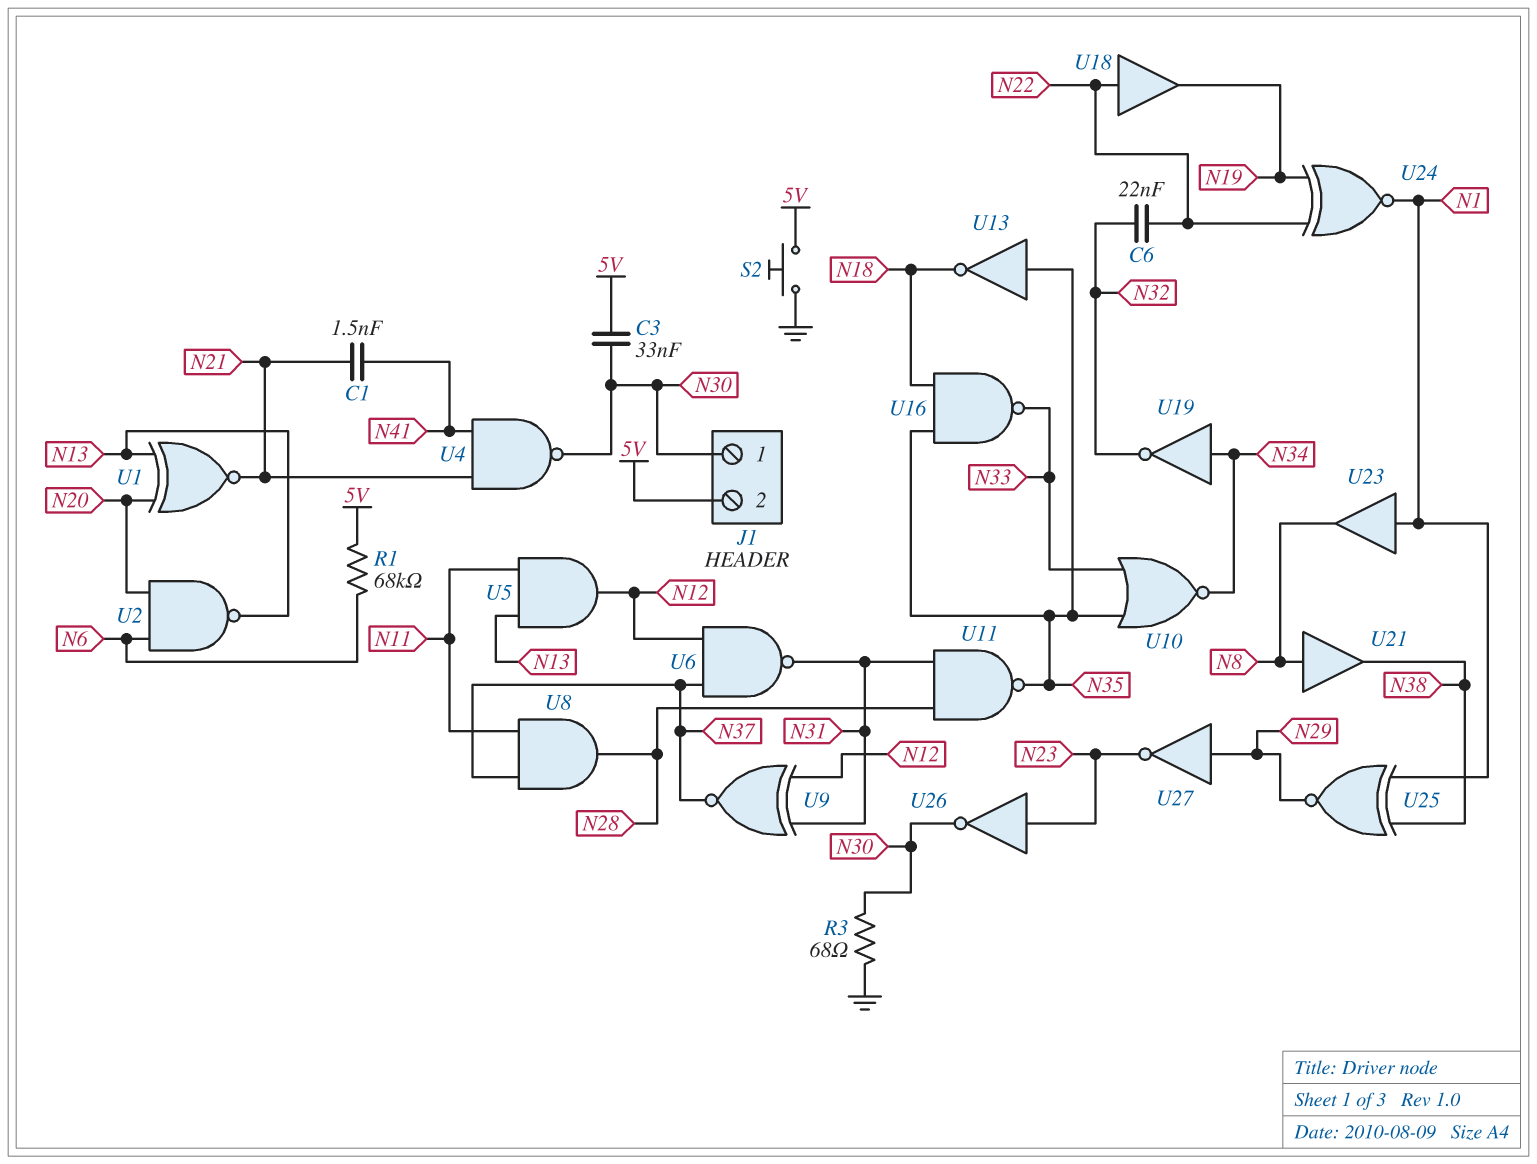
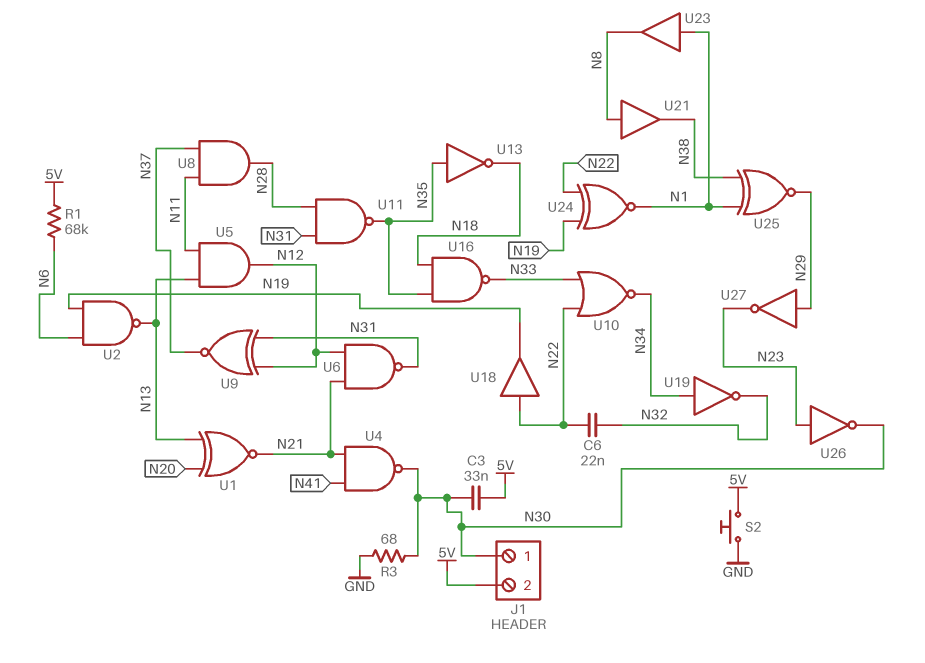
C1: 1.5nF (N21, N41) -> none
U2: NAND (in N6, in N20, out N13) -> NAND (in N6, in N19, out N13)
U6: NAND (in N12, in N37, out N31) -> NAND (in N12, in N21, out N31)
U10: NOR (in N33, in N35, out N34) -> NOR (in N22, in N33, out N34)

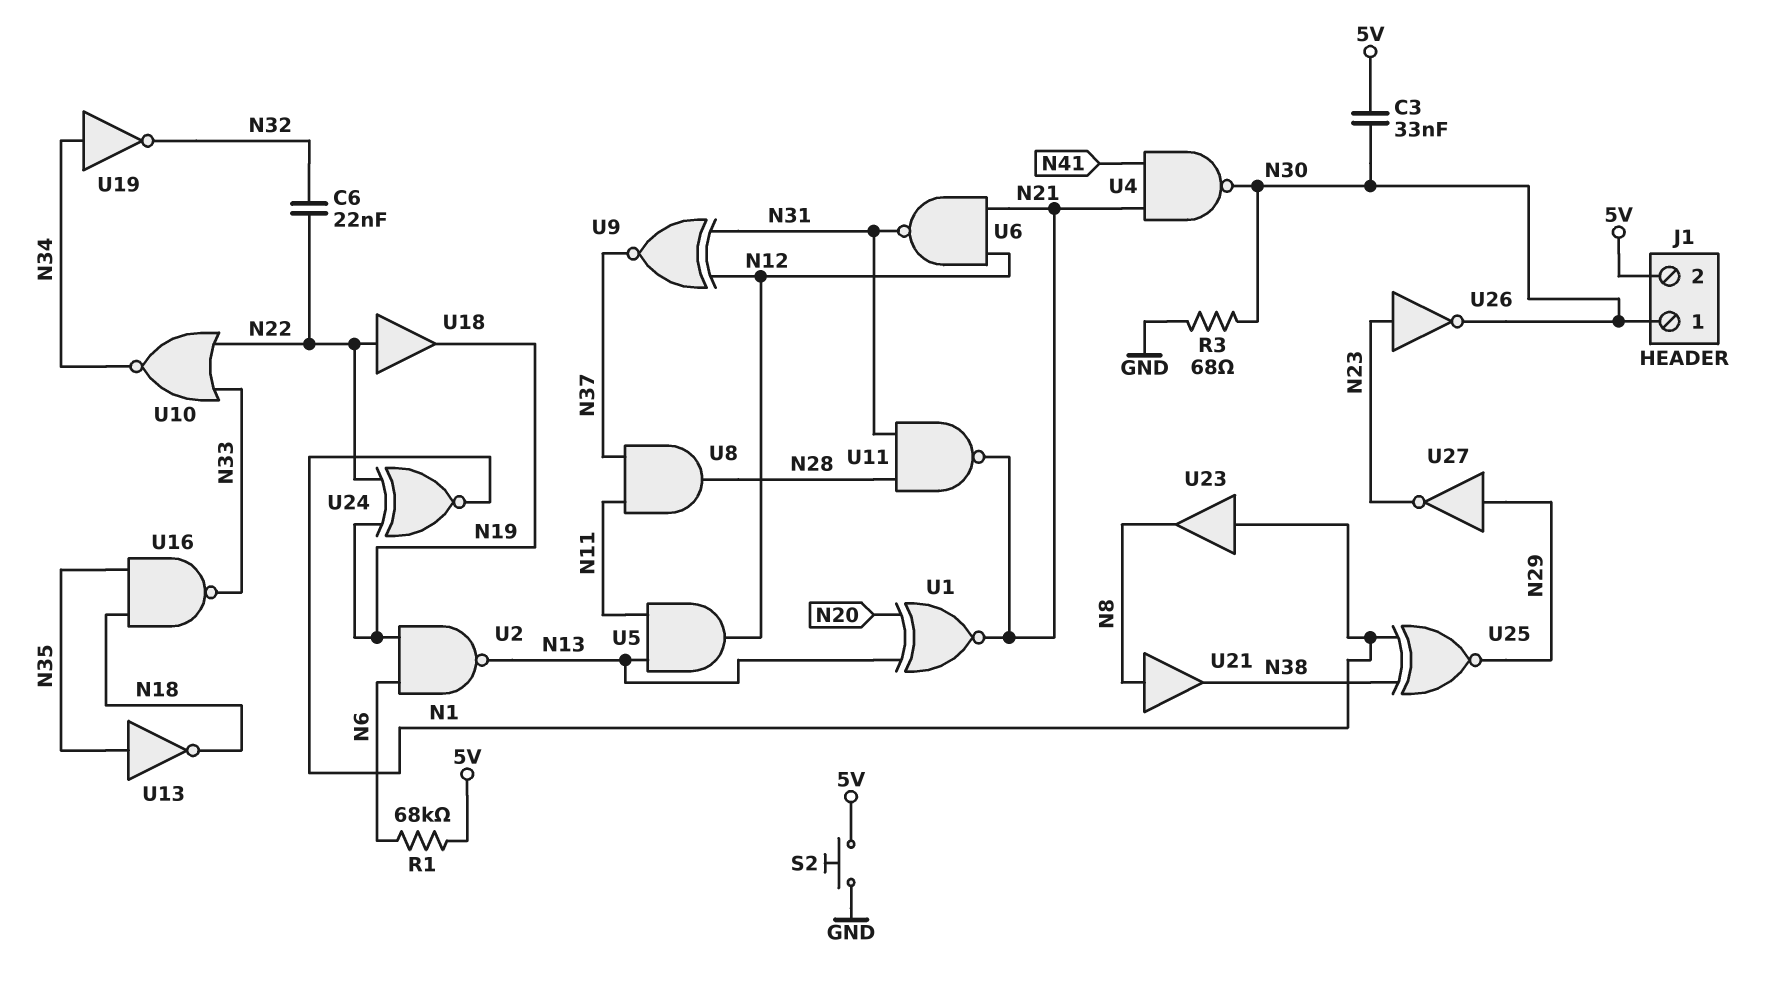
U11: NAND (in N28, in N31, out N35) -> NAND (in N28, in N31, out N21)

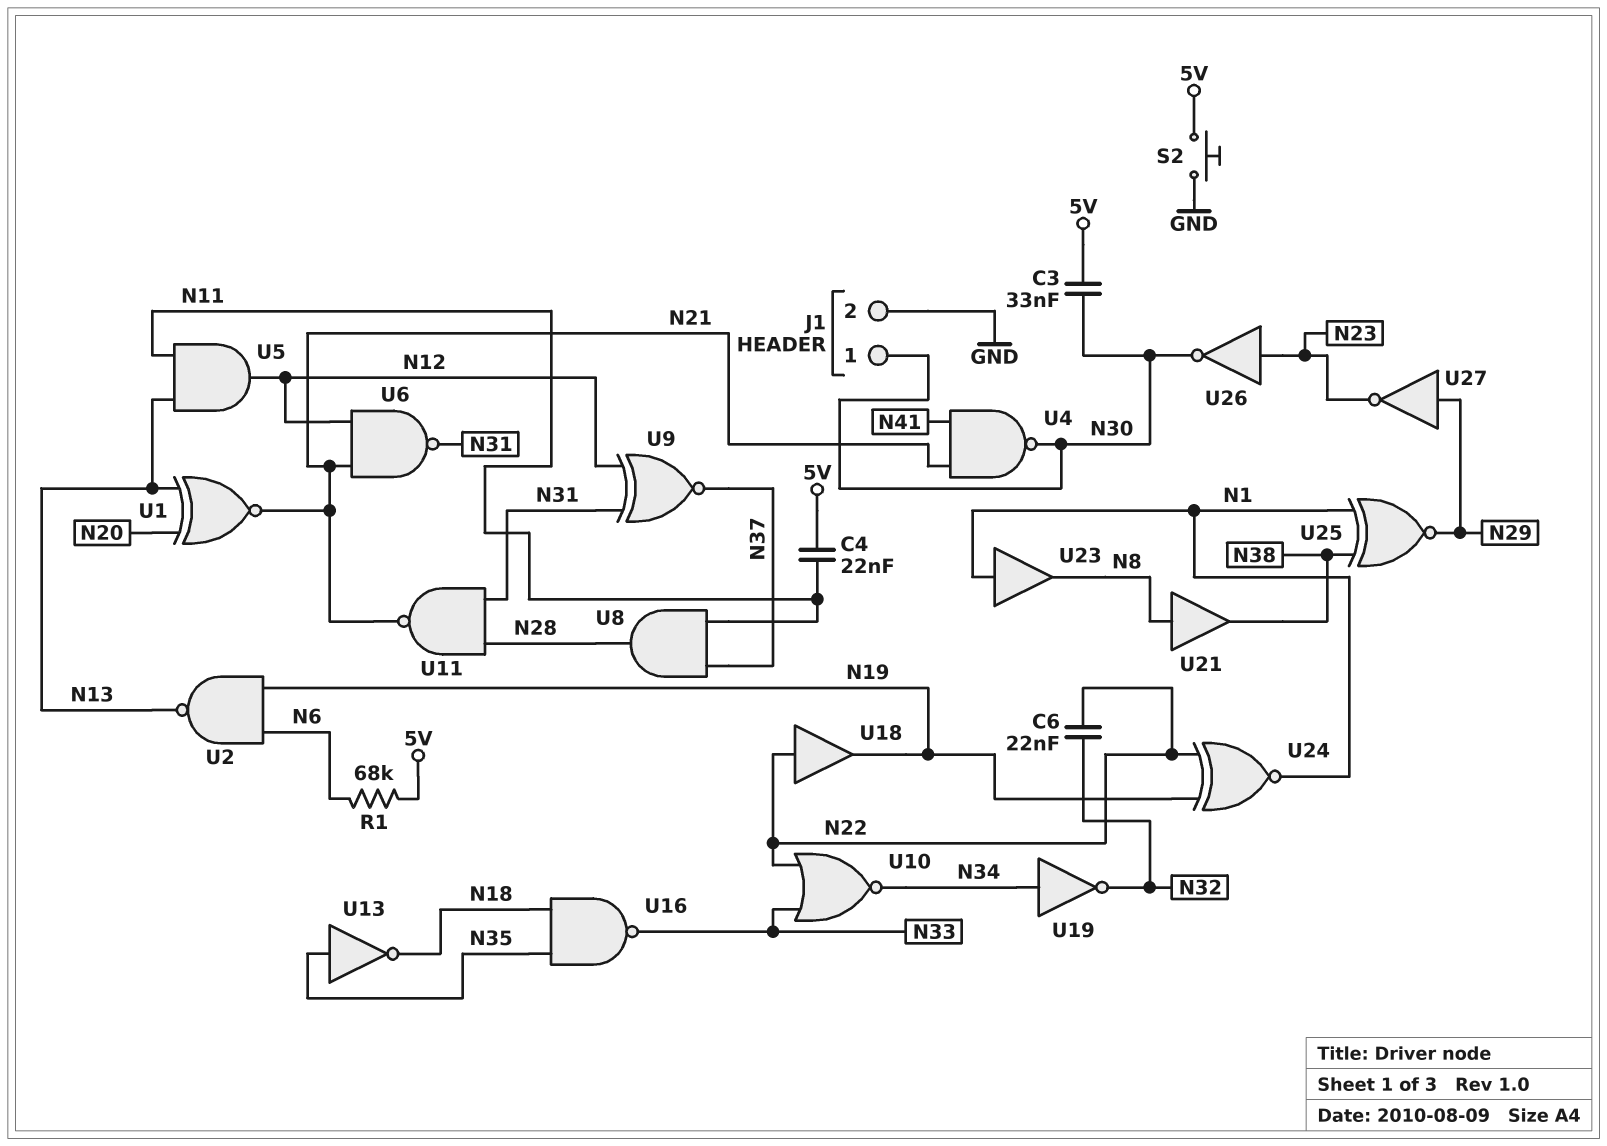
C4: none -> 22nF (5V, N11)
J1 pin 2: 5V -> GND
R3: 68 (GND, N30) -> none

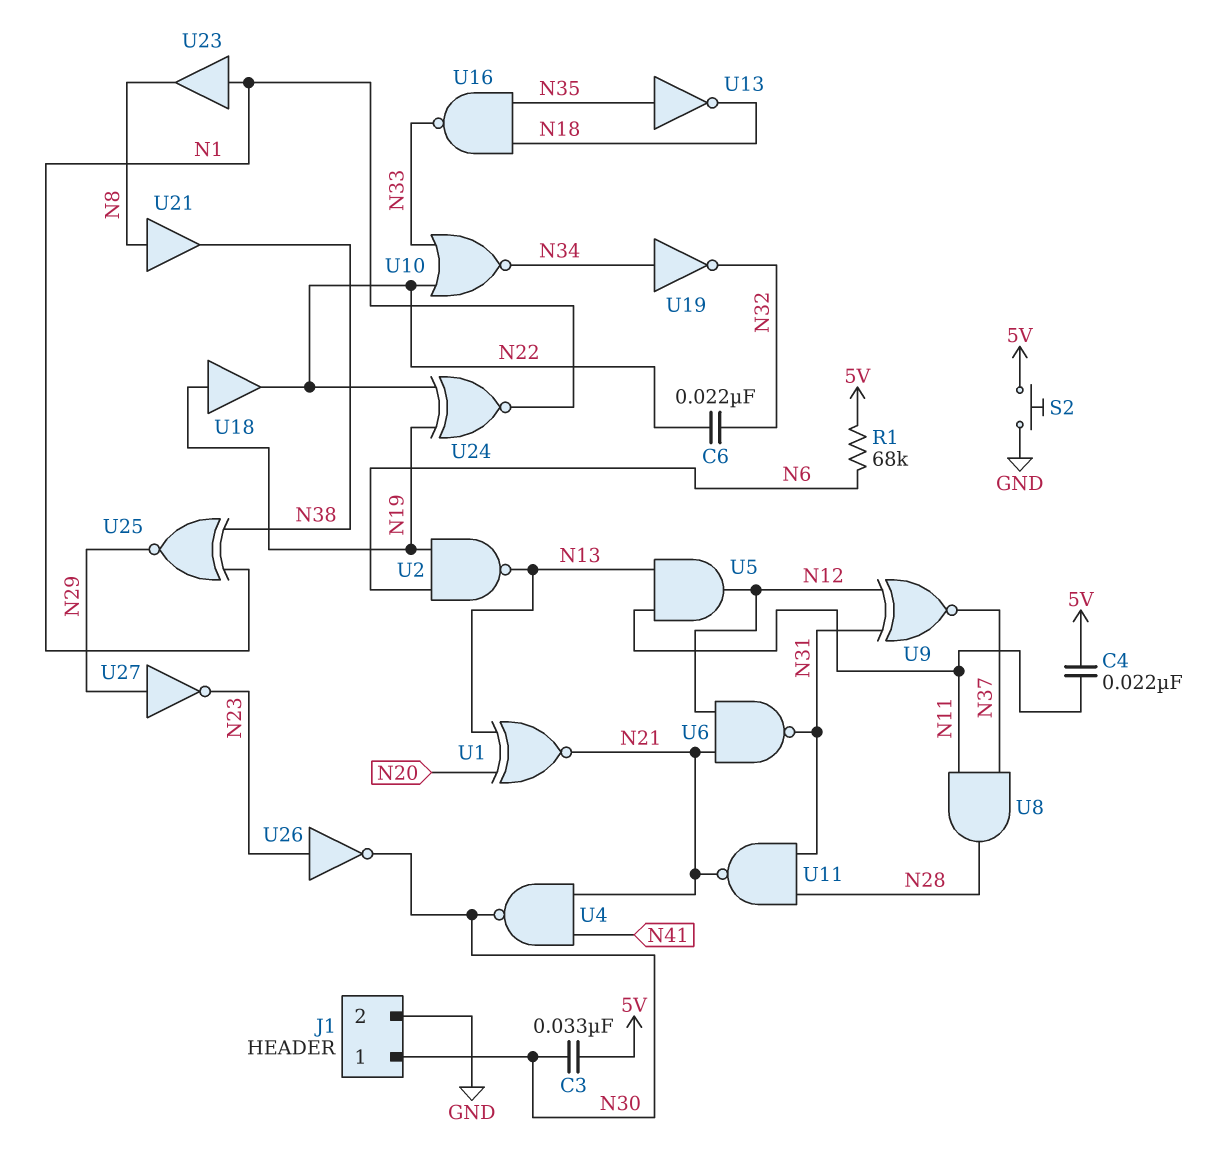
U18: buffer (in N22, out N19) -> buffer (in N19, out N22)

